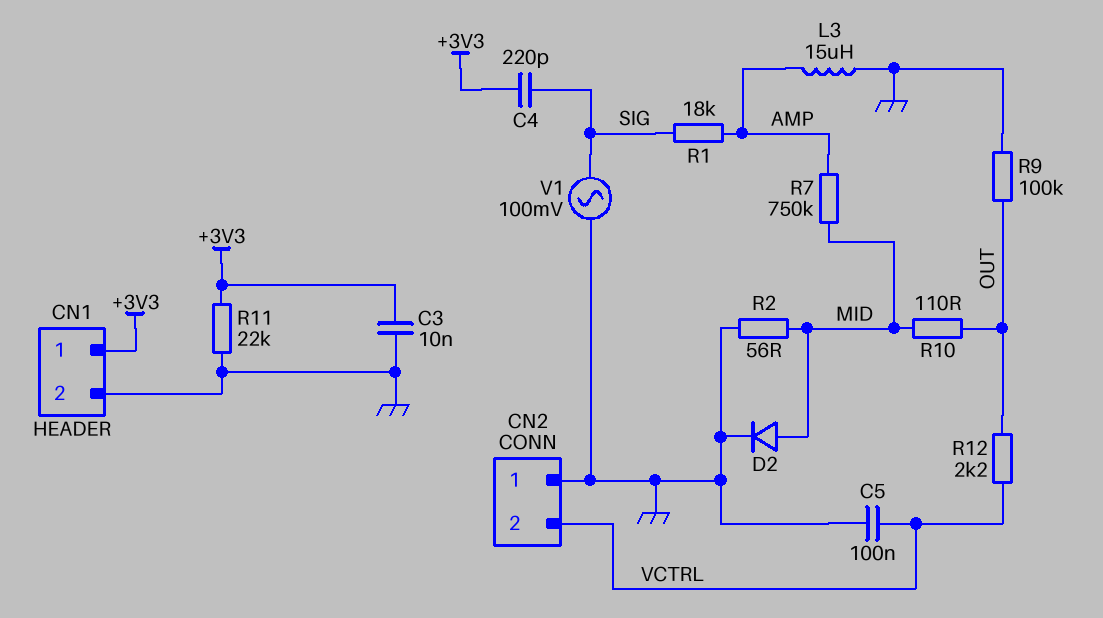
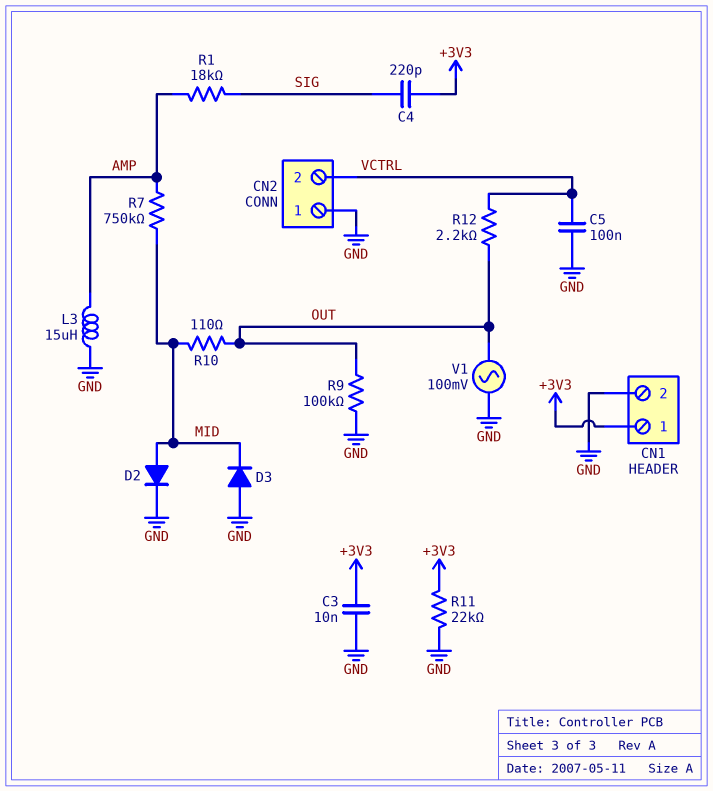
D3: none -> diode (A GND, K MID)
R2: 56 (GND, MID) -> none
V1: AC 100mV (GND, SIG) -> AC 100mV (GND, OUT)

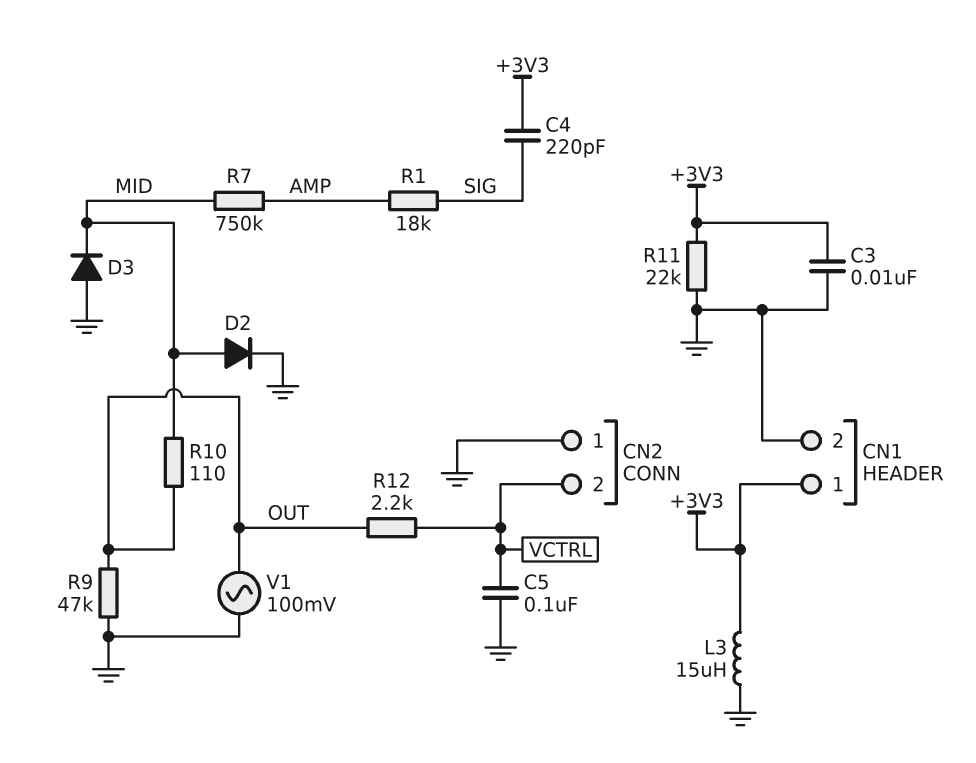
L3: 15uH (AMP, GND) -> 15uH (+3V3, GND)
R9: 100k (GND, OUT) -> 47k (GND, OUT)

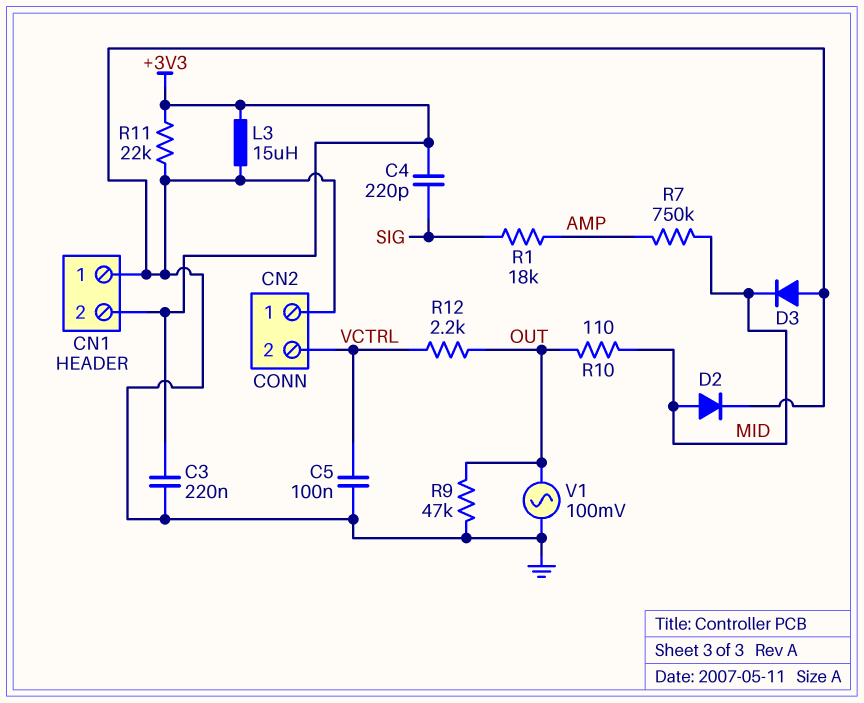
C3: 10nF (+3V3, GND) -> 220nF (+3V3, GND)
CN1 pin 1: +3V3 -> GND
CN1 pin 2: GND -> +3V3

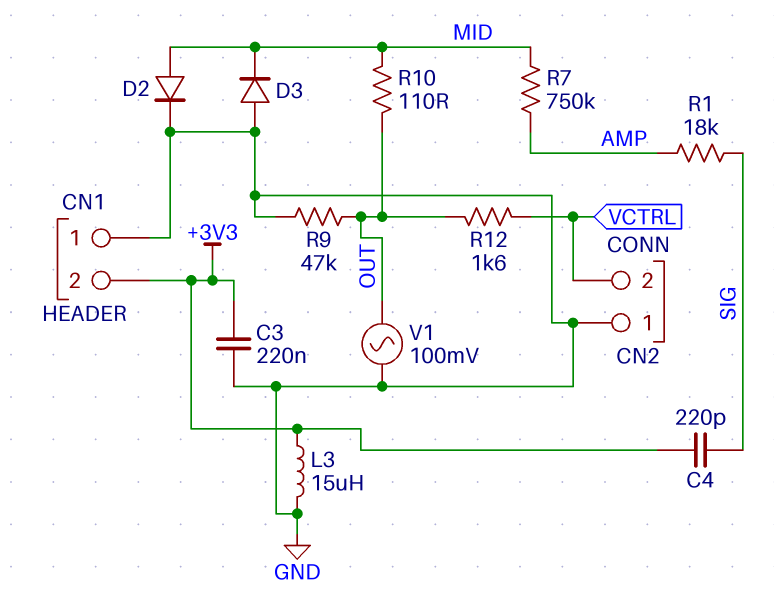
C5: 100nF (GND, VCTRL) -> none
R11: 22k (+3V3, GND) -> none
R12: 2.2k (OUT, VCTRL) -> 1.6k (OUT, VCTRL)

